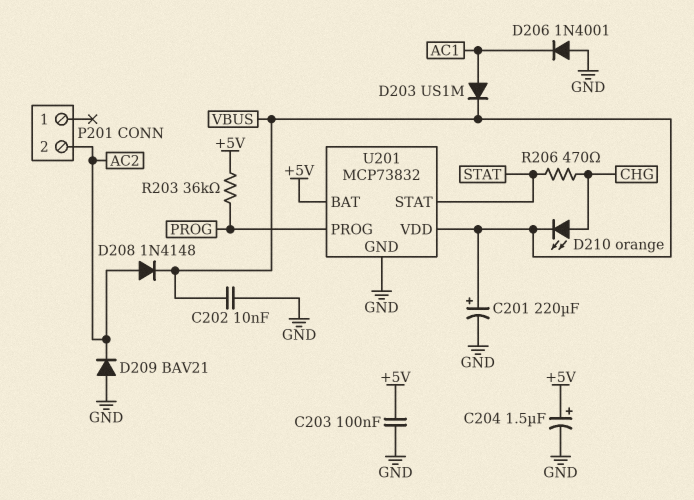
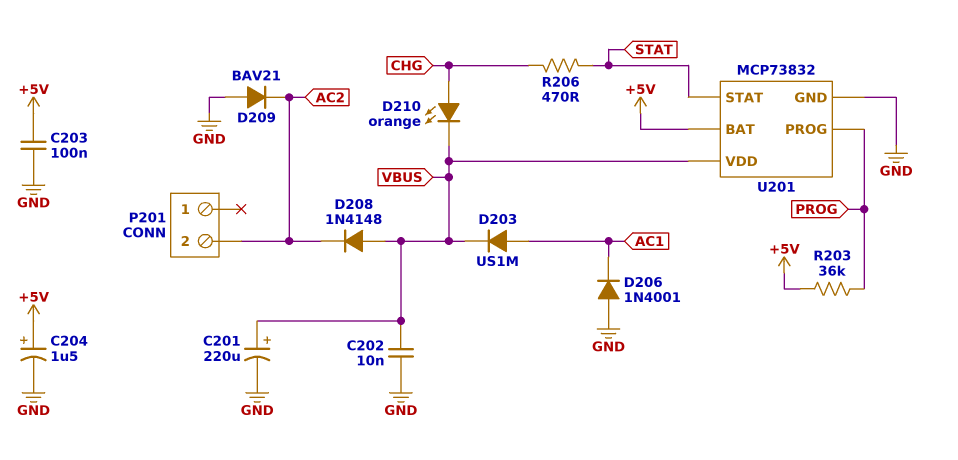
D208: diode 1N4148 (A AC2, K VBUS) -> diode 1N4148 (A VBUS, K AC2)

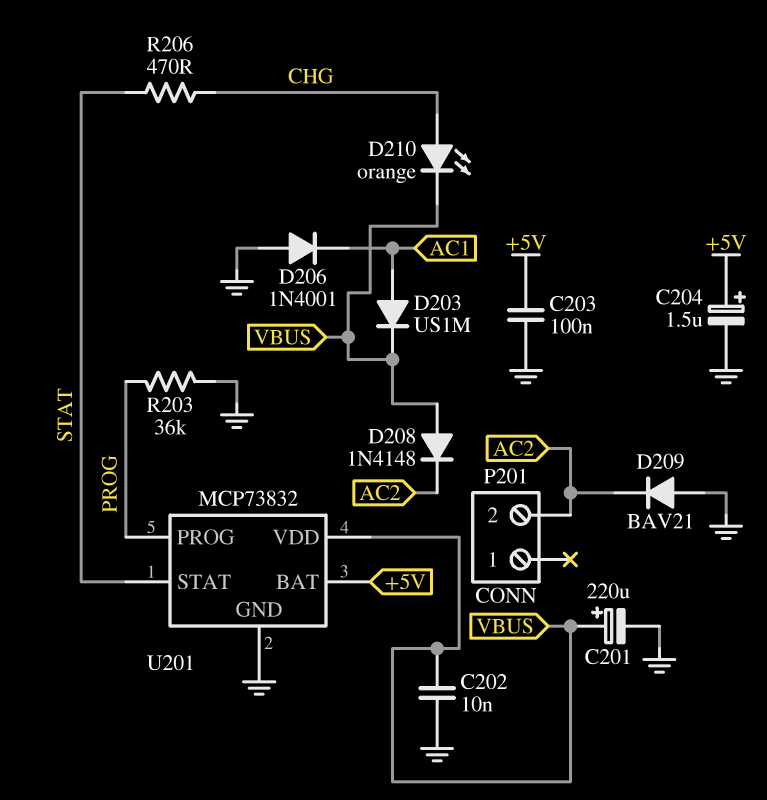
R203: 36k (+5V, PROG) -> 36k (GND, PROG)

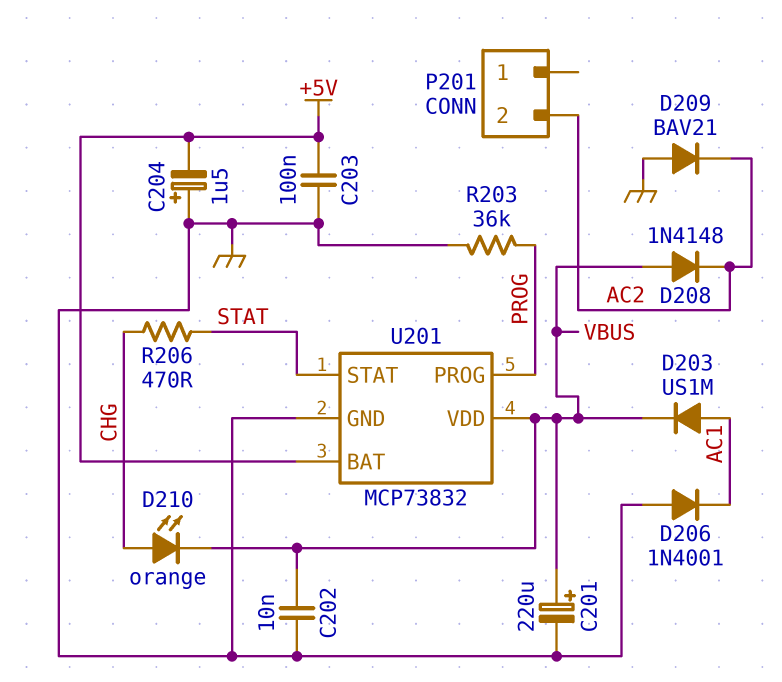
C204: 1.5uF (plus +5V, minus GND) -> 1.5uF (plus GND, minus +5V)

